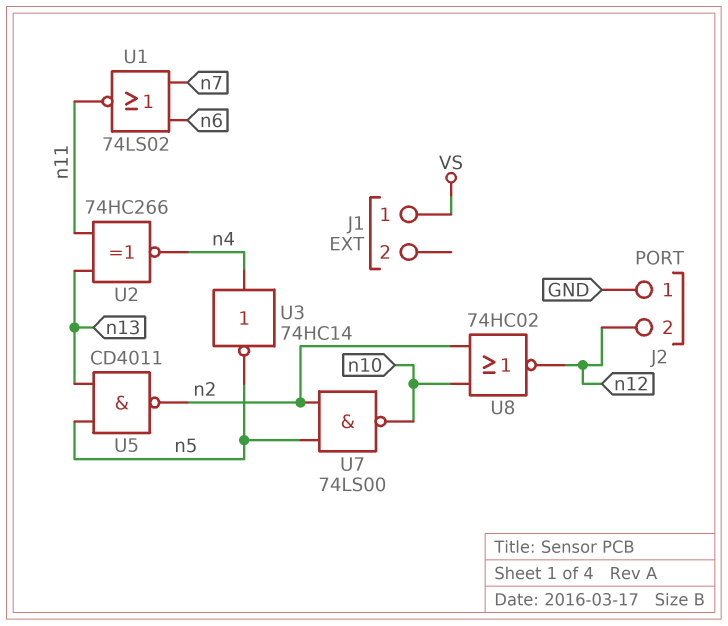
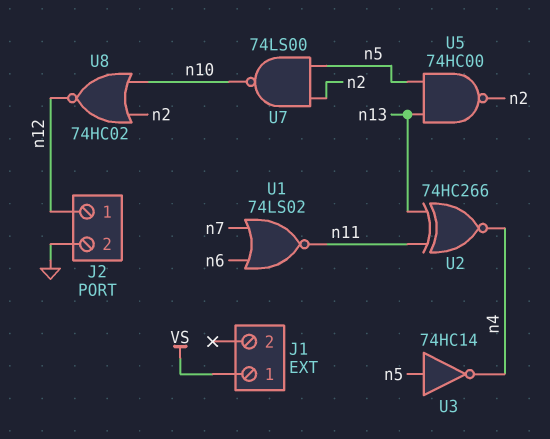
J2 pin 1: GND -> n12
J2 pin 2: n12 -> GND
U3: NOT 74HC14 (in n4, out n5) -> NOT 74HC14 (in n5, out n4)
U5: NAND CD4011 (in n5, in n13, out n2) -> NAND 74HC00 (in n5, in n13, out n2)

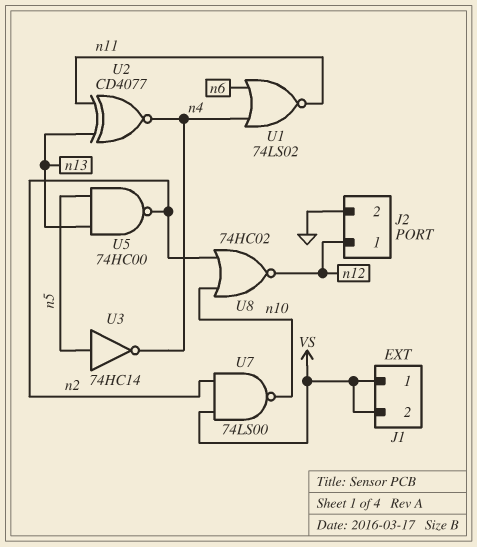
J1 pin 2: none -> VS
U1: NOR 74LS02 (in n6, in n7, out n11) -> NOR 74LS02 (in n4, in n6, out n11)
U2: XNOR 74HC266 (in n11, in n13, out n4) -> XNOR CD4077 (in n11, in n13, out n4)
U7: NAND 74LS00 (in n2, in n5, out n10) -> NAND 74LS00 (in VS, in n2, out n10)

